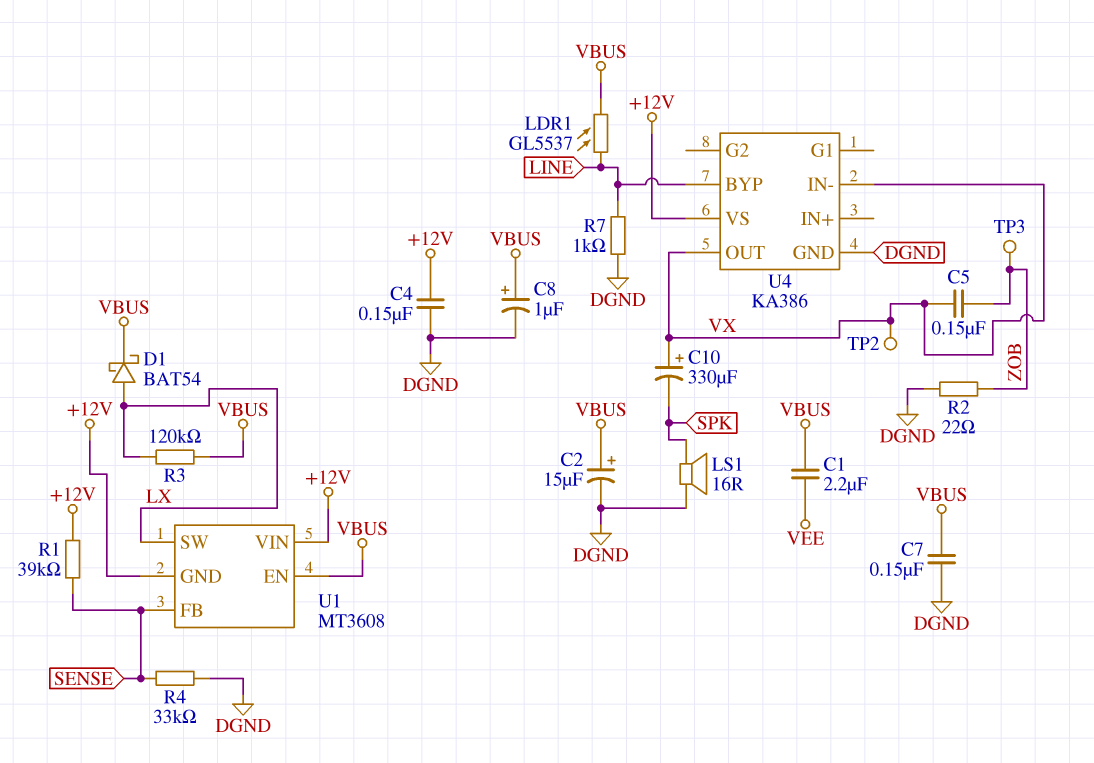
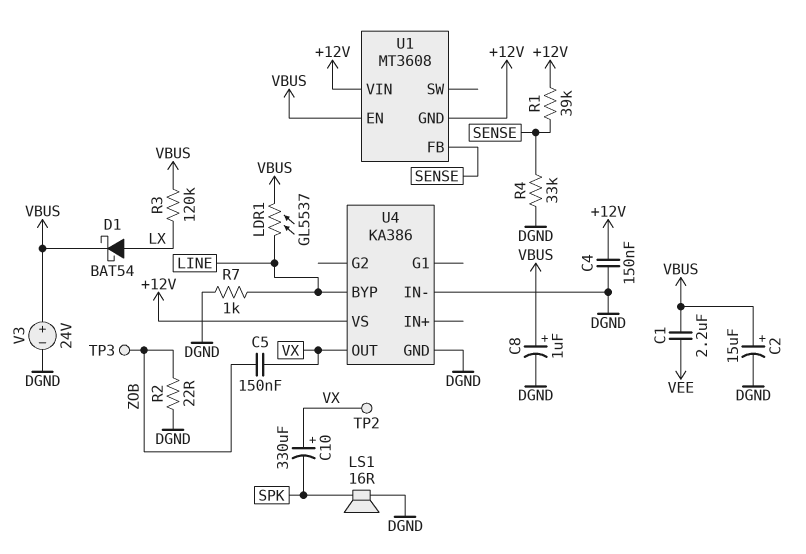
C7: 150nF (DGND, VBUS) -> none
U1 pin SW: LX -> none
U4 pin IN-: VX -> DGND
V3: none -> 24V (plus VBUS, minus DGND)

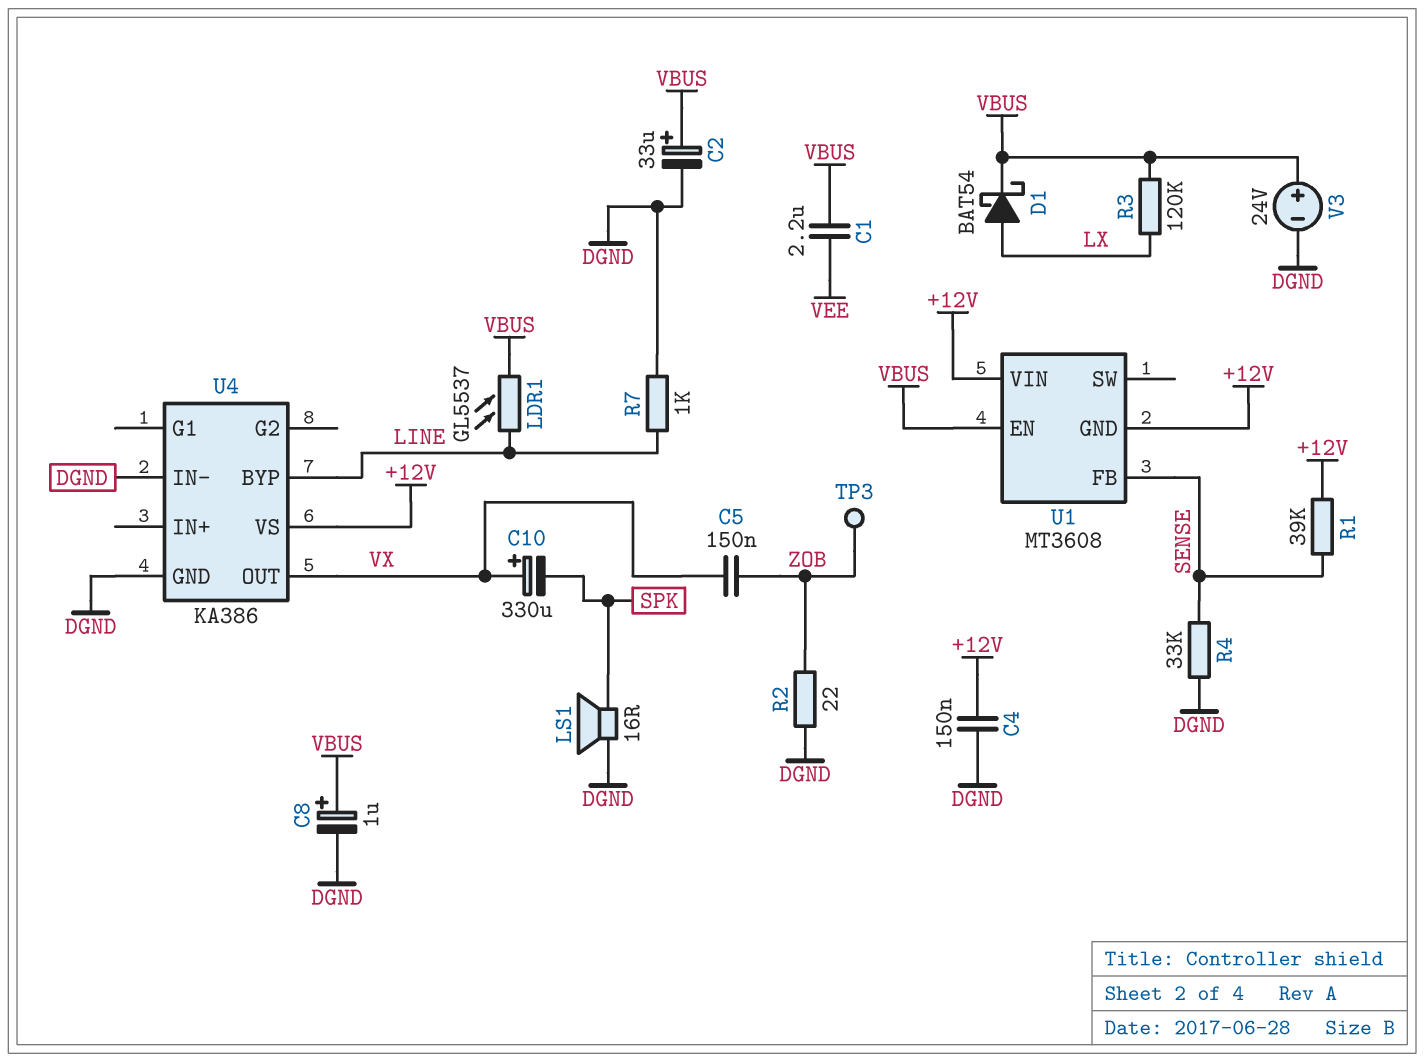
C2: 15uF (plus VBUS, minus DGND) -> 33uF (plus VBUS, minus DGND)
TP2: test point (VX) -> none

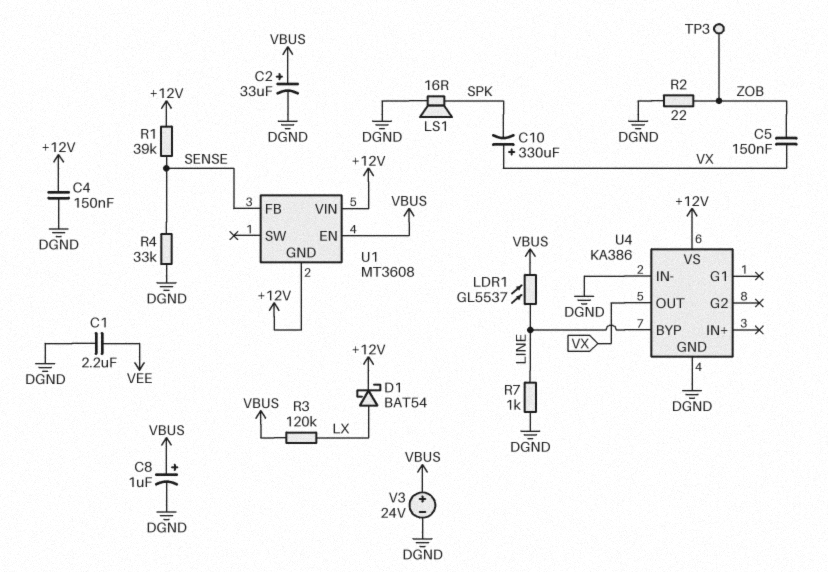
C1: 2.2uF (VBUS, VEE) -> 2.2uF (DGND, VEE)
D1: schottky BAT54 (A LX, K VBUS) -> schottky BAT54 (A LX, K +12V)

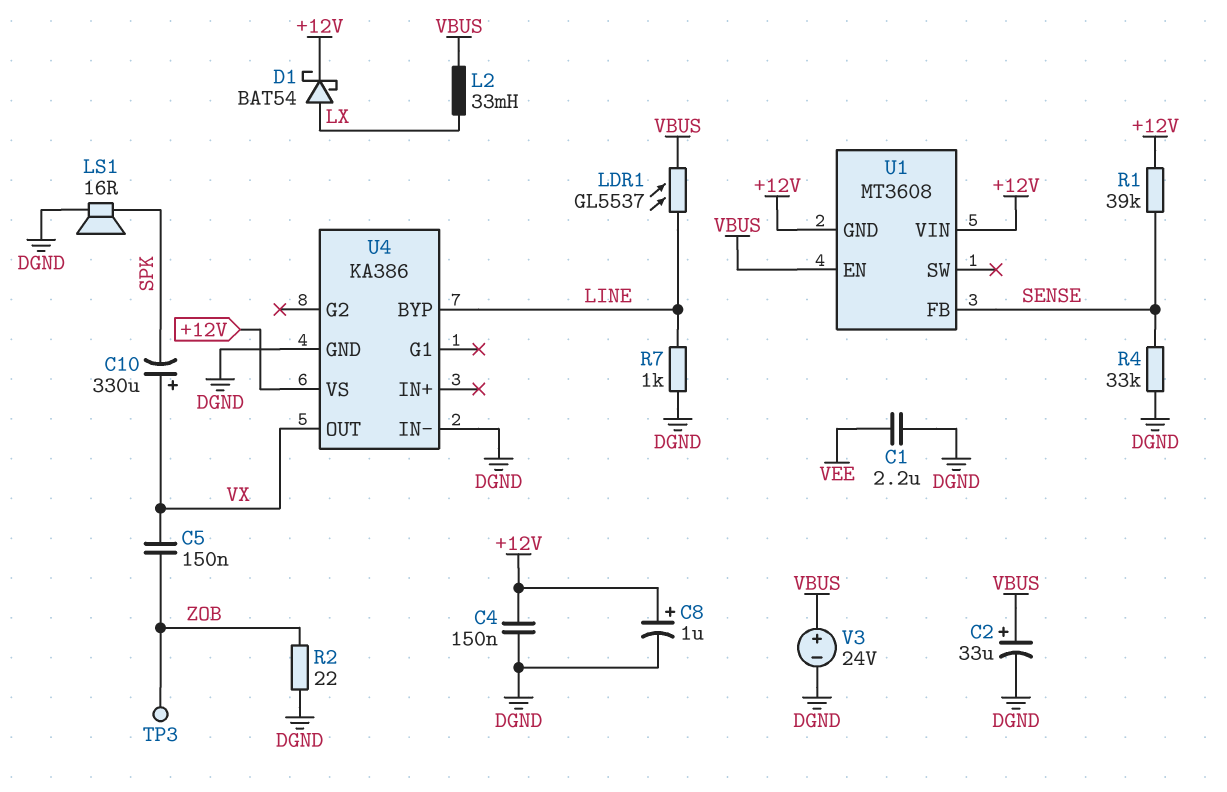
C8: 1uF (plus VBUS, minus DGND) -> 1uF (plus +12V, minus DGND)
L2: none -> 33mH (LX, VBUS)
R3: 120k (LX, VBUS) -> none

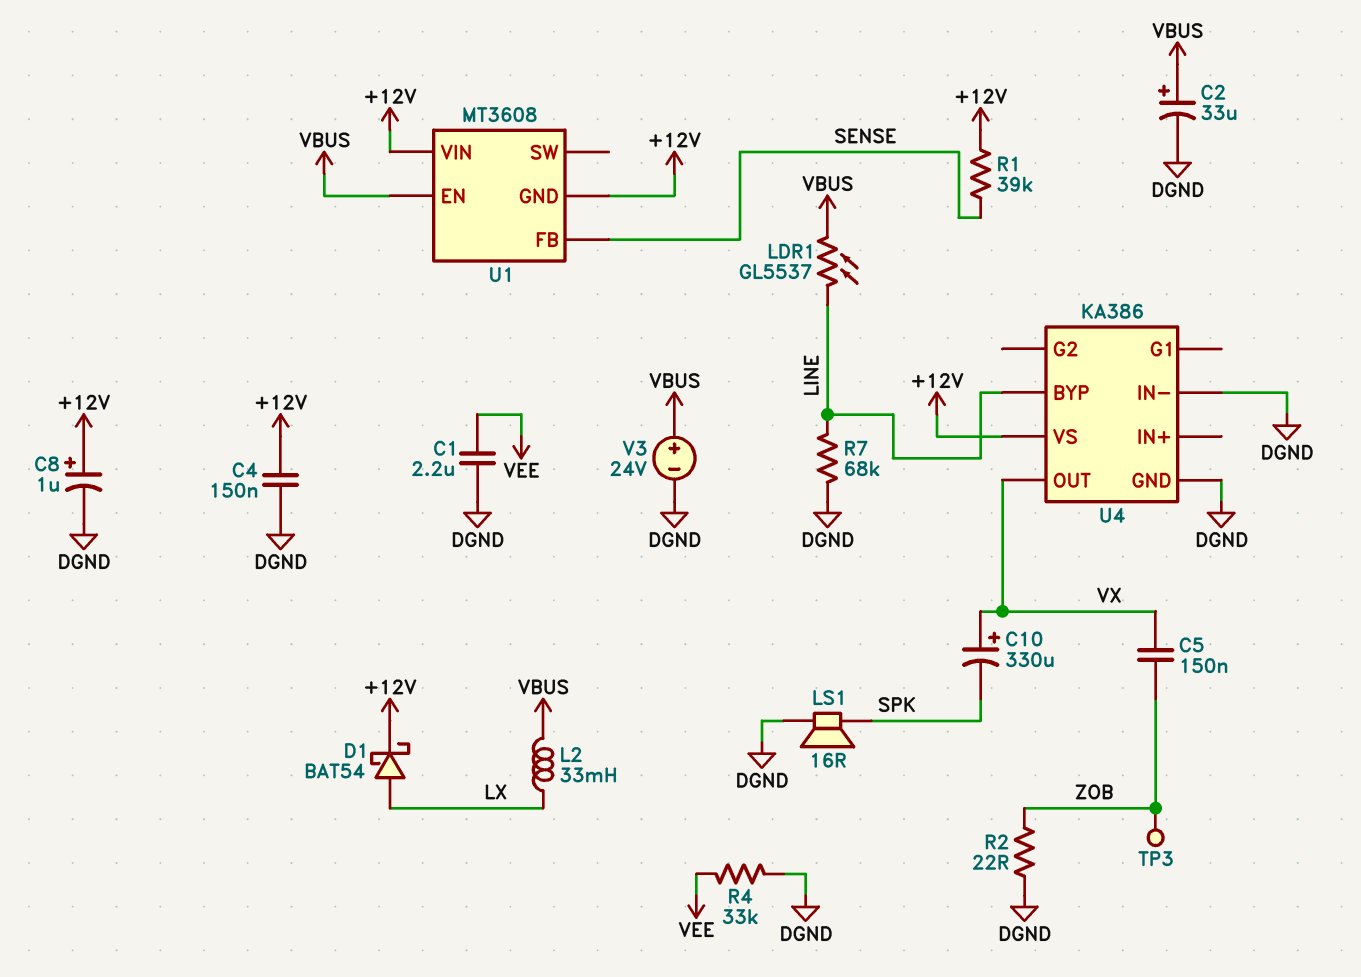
R4: 33k (DGND, SENSE) -> 33k (DGND, VEE)
R7: 1k (DGND, LINE) -> 68k (DGND, LINE)

